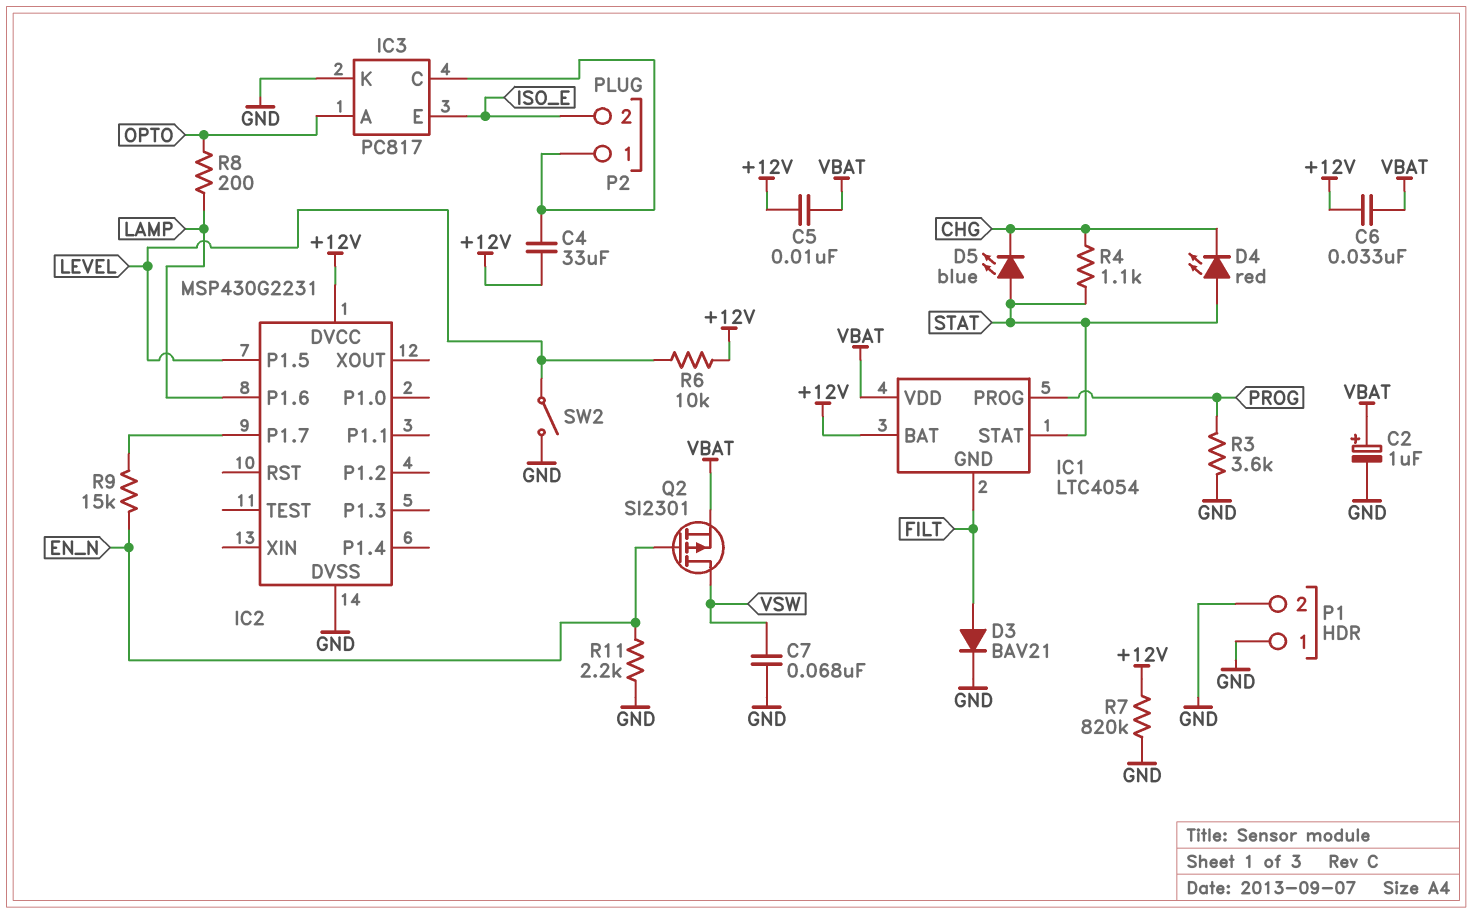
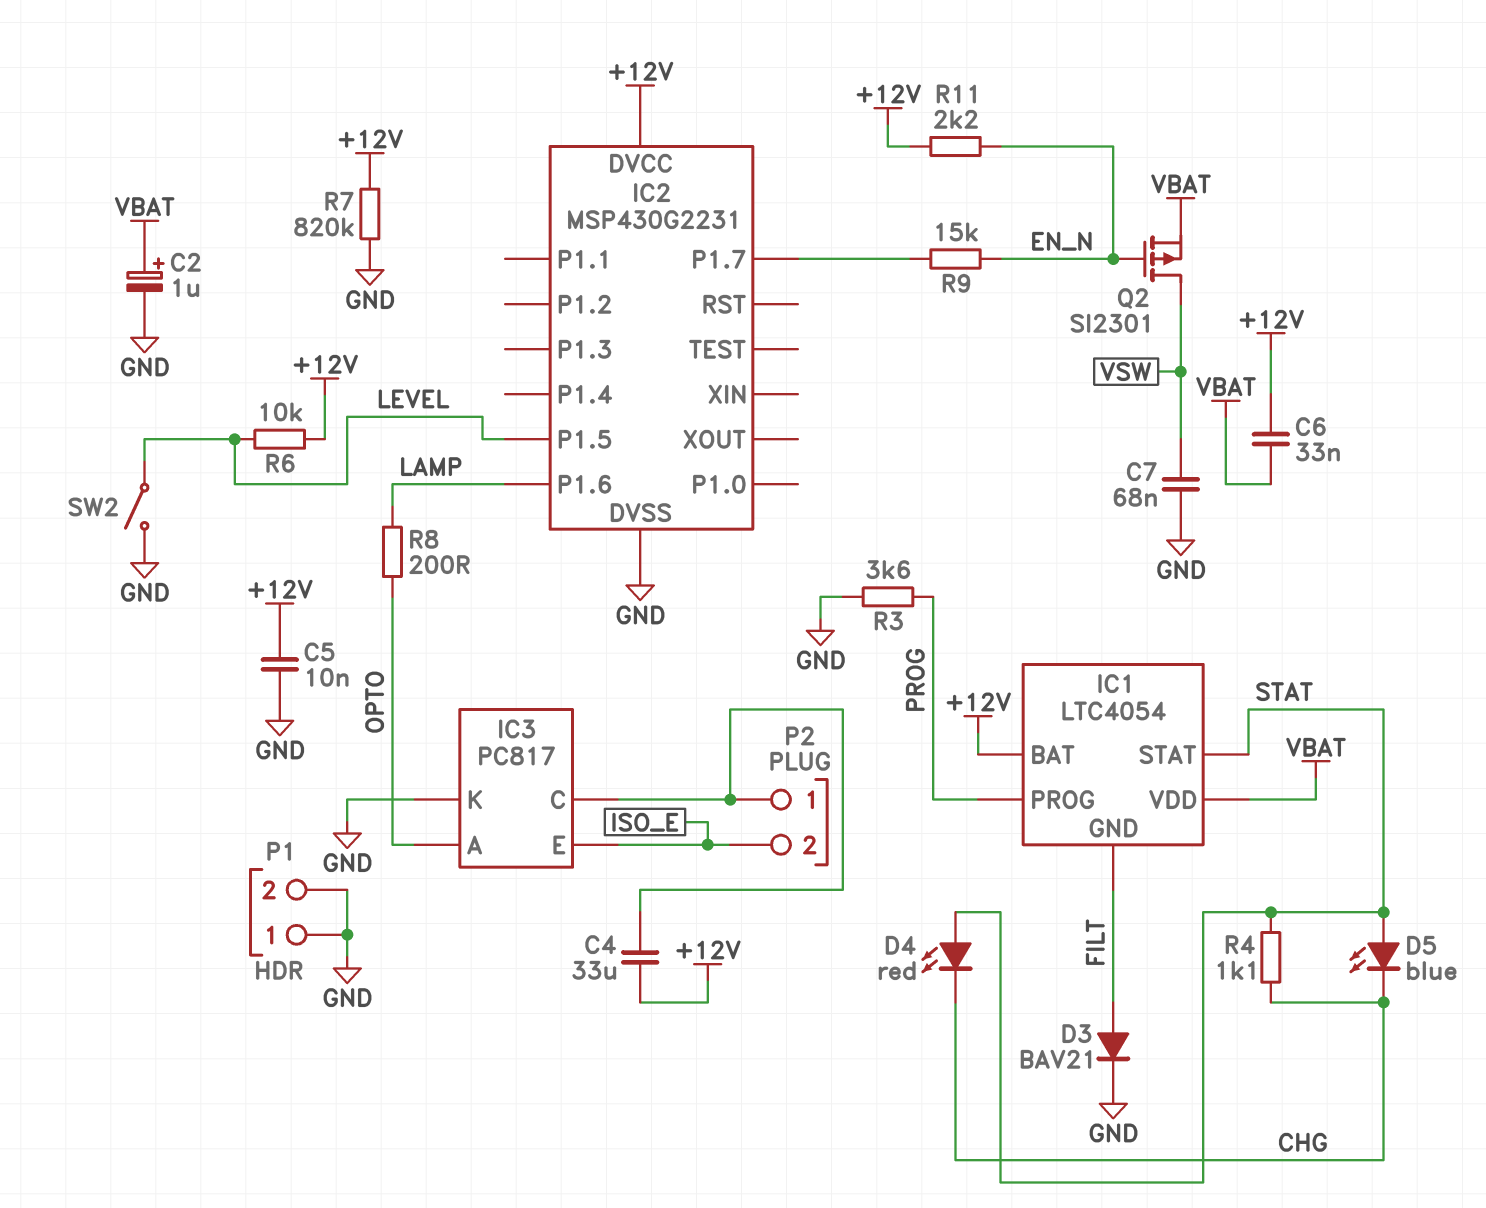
C5: 10nF (+12V, VBAT) -> 10nF (+12V, GND)
R11: 2.2k (EN_N, GND) -> 2.2k (+12V, EN_N)

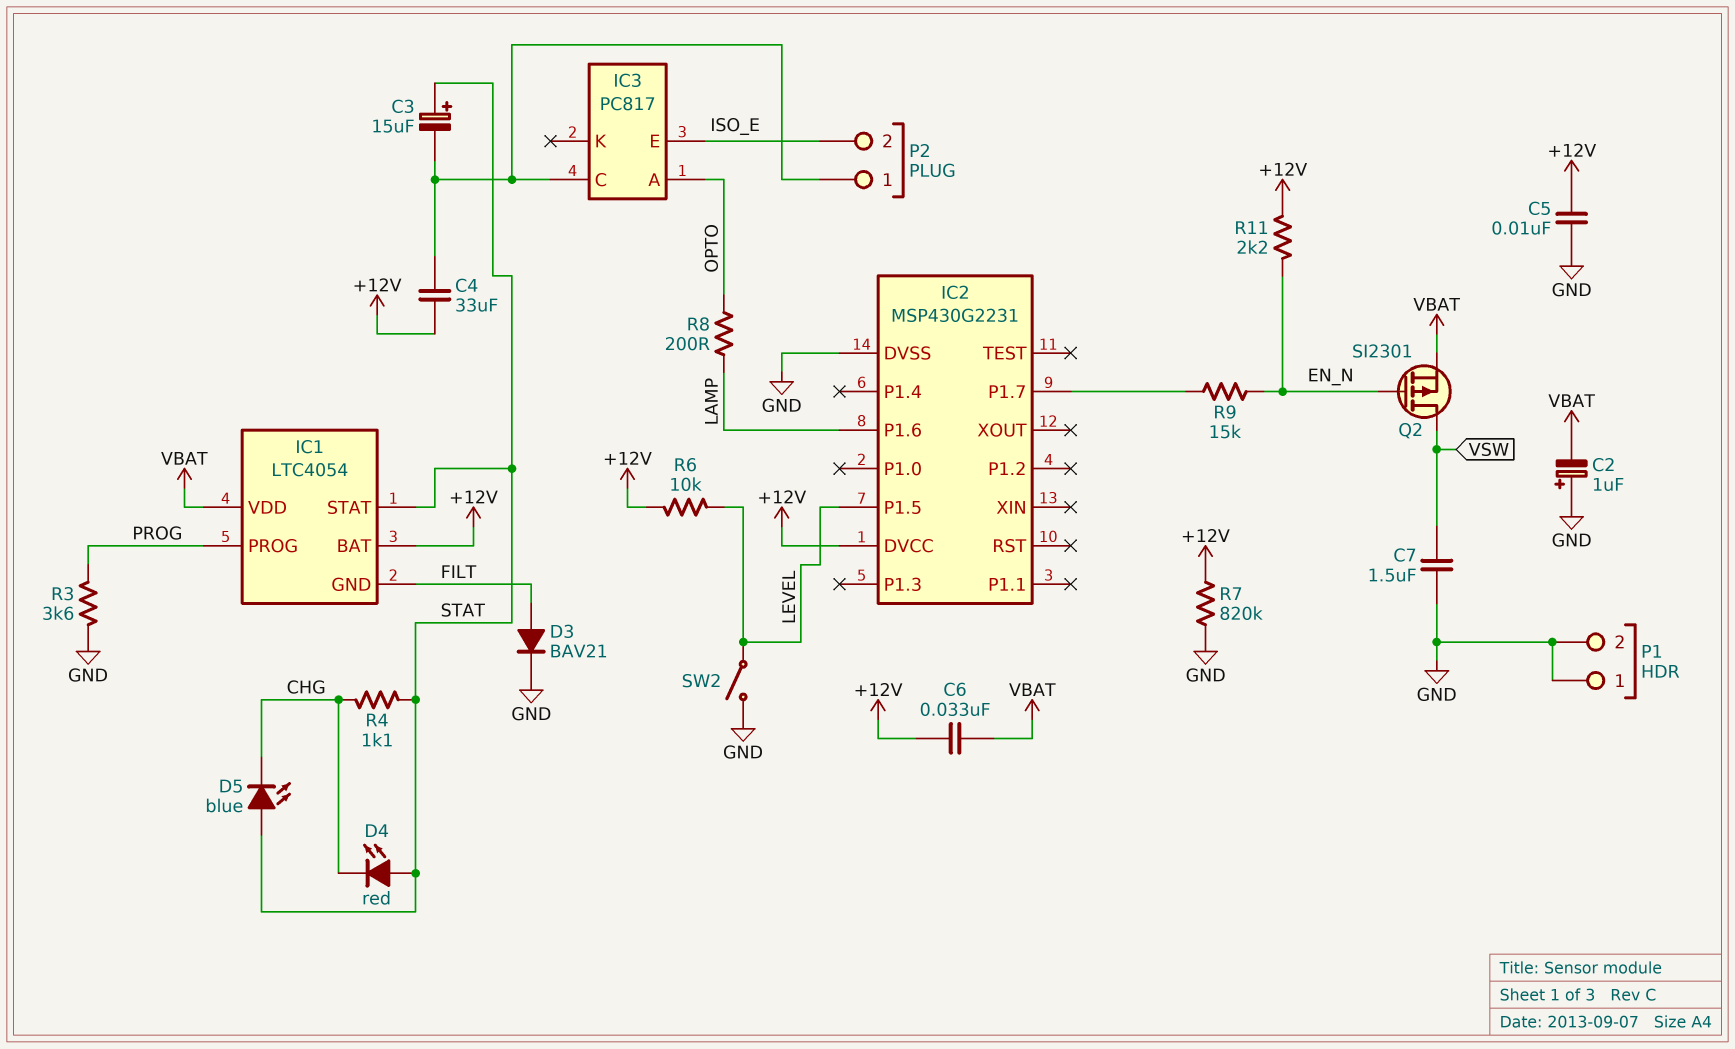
C2: 1uF (plus VBAT, minus GND) -> 1uF (plus GND, minus VBAT)
C3: none -> 15uF (plus STAT, minus IC3/C)
C7: 68nF (GND, VSW) -> 1.5uF (GND, VSW)
IC3 pin K: GND -> none

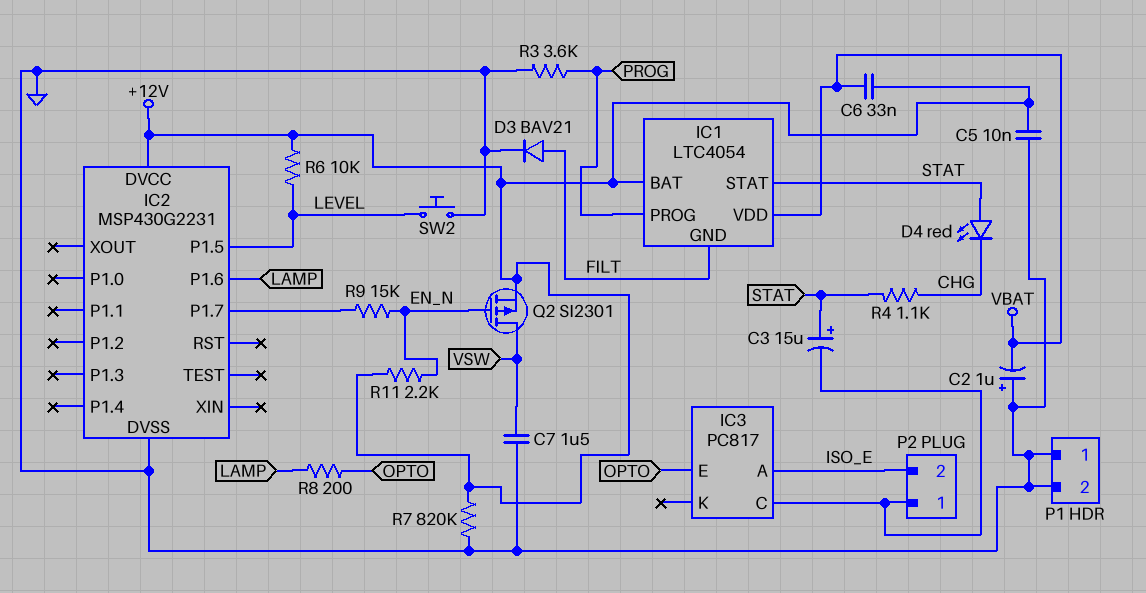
C4: 33uF (+12V, IC3/C) -> none
D5: LED blue (A STAT, K CHG) -> none
IC3 pin A: OPTO -> ISO_E
IC3 pin E: ISO_E -> OPTO
Q2: PMOS SI2301 (G EN_N, D VSW, S VBAT) -> PMOS SI2301 (G EN_N, D VSW, S +12V)
SW2: switch (GND, LEVEL) -> button (GND, LEVEL)

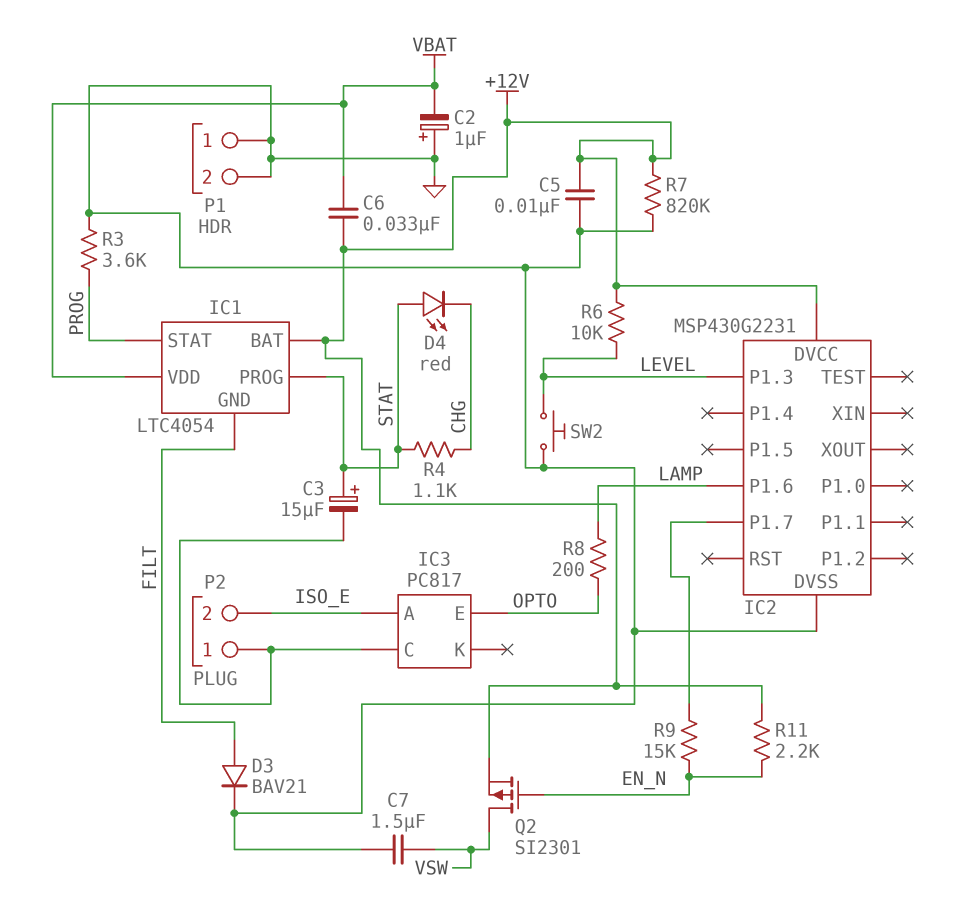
IC1 pin PROG: PROG -> STAT
IC1 pin STAT: STAT -> PROG
IC2 pin P1.3: none -> LEVEL
IC2 pin P1.5: LEVEL -> none

